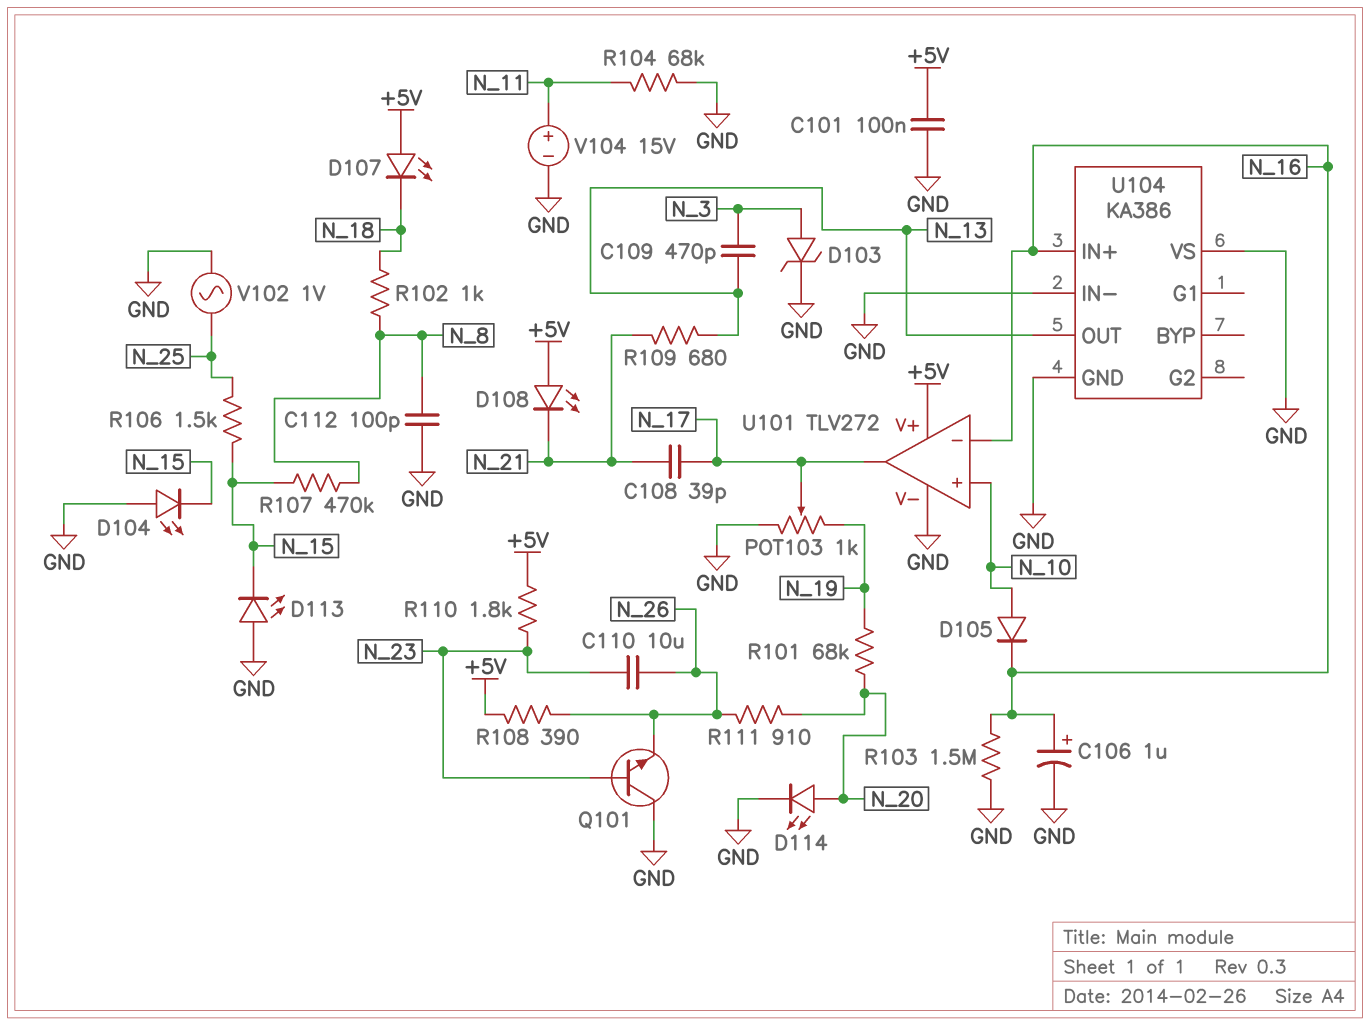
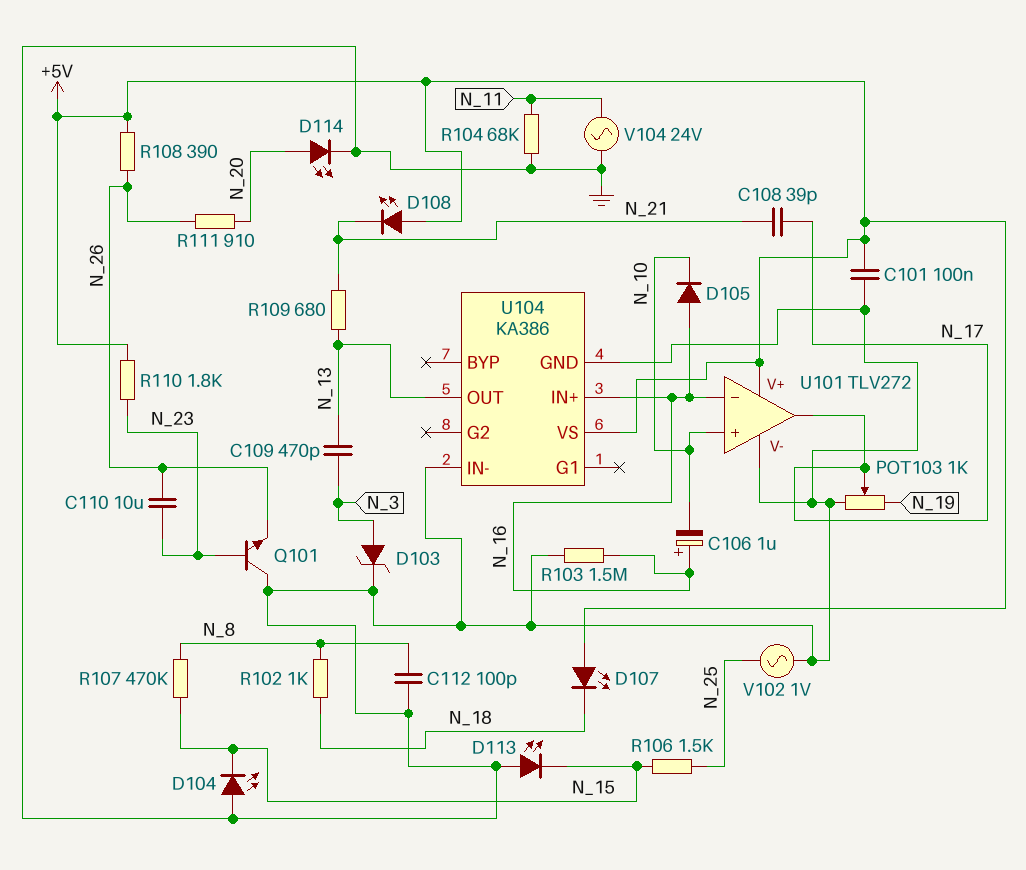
C106: 1uF (plus N_16, minus GND) -> 1uF (plus N_16, minus N_10)
D105: diode (A N_10, K N_16) -> diode (A N_16, K N_10)
R101: 68k (N_19, N_20) -> none
U104 pin VS: GND -> +5V
V104: 15V (plus N_11, minus GND) -> AC 24V (GND, N_11)

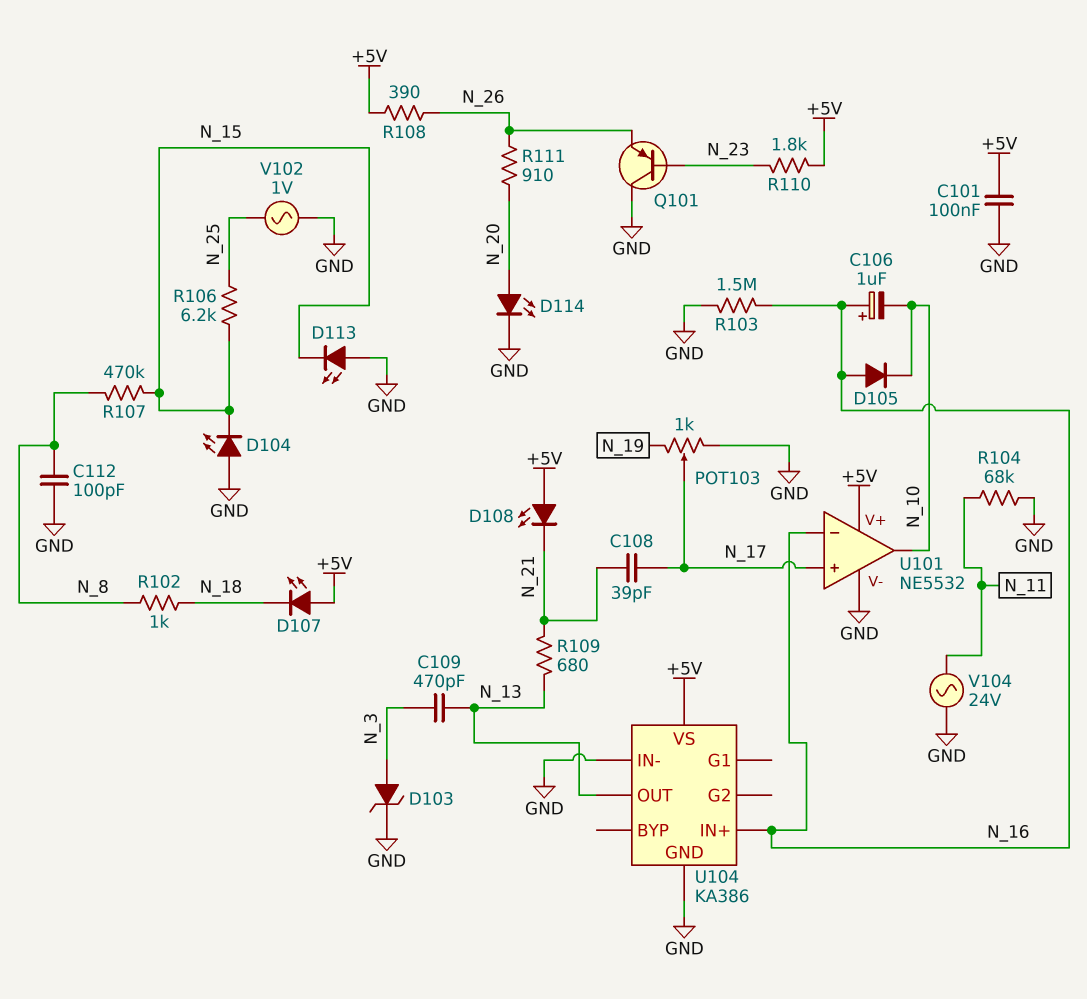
C110: 10uF (N_23, N_26) -> none
Q101: NPN (B N_23, C GND, E N_26) -> PNP (B N_23, C GND, E N_26)
R106: 1.5k (N_15, N_25) -> 6.2k (N_15, N_25)
U101: TLV272 -> NE5532
U101 pin in+: N_10 -> N_17
U101 pin out: N_17 -> N_10

